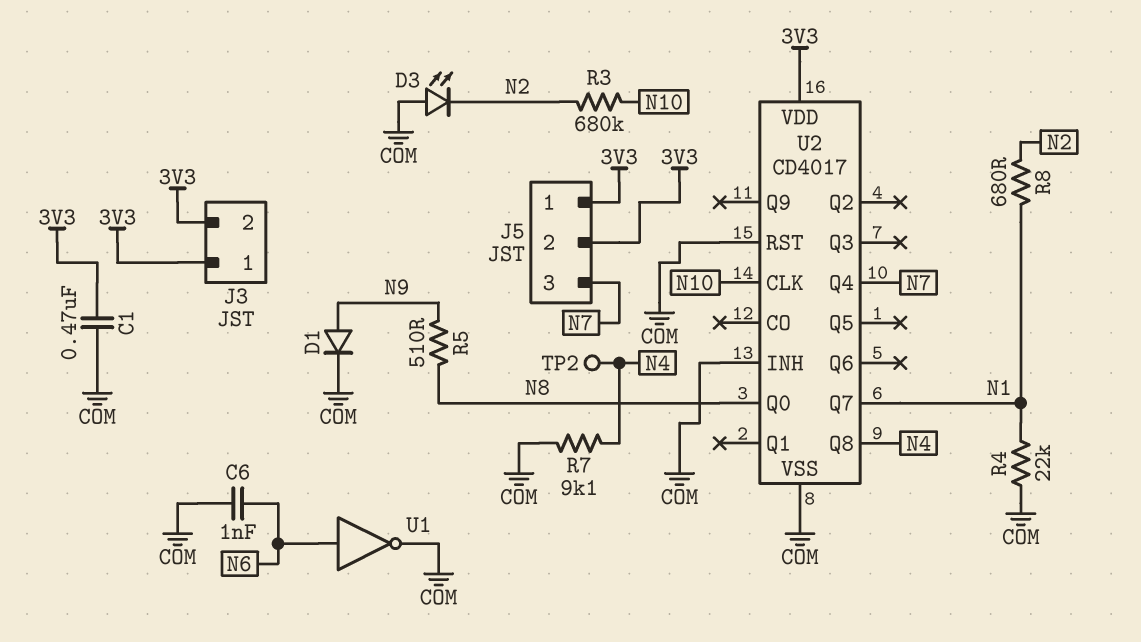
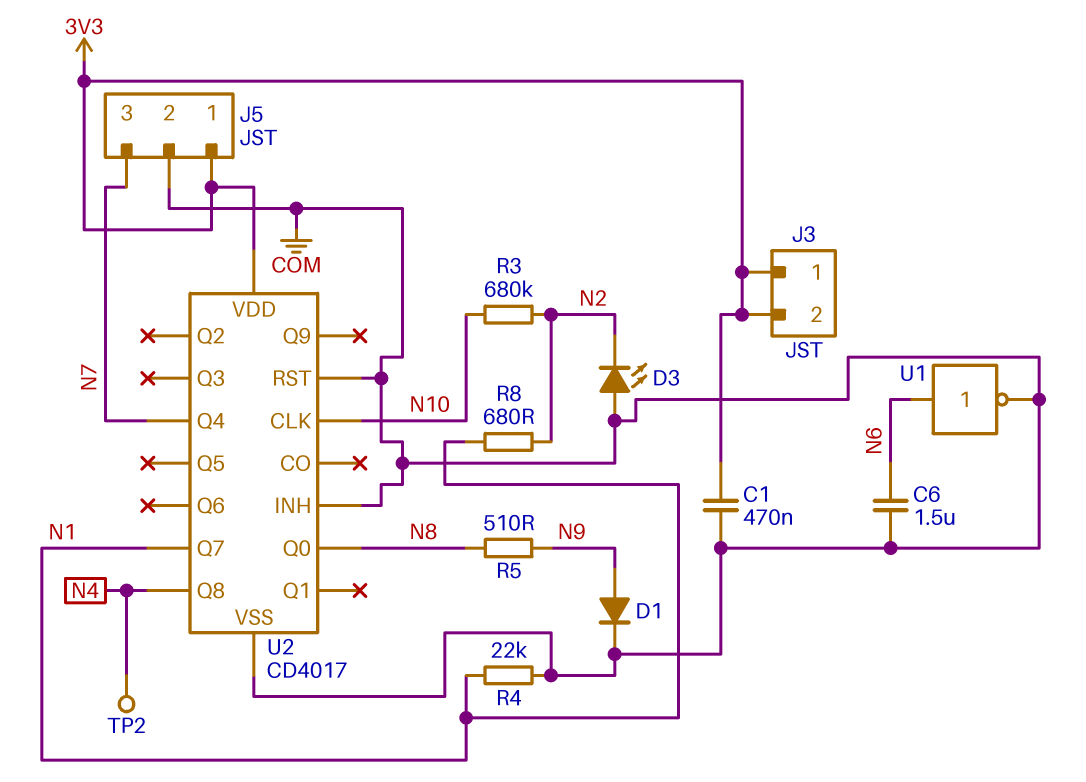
C6: 1nF (COM, N6) -> 1.5uF (COM, N6)
J5 pin 2: 3V3 -> COM
R7: 9.1k (COM, N4) -> none

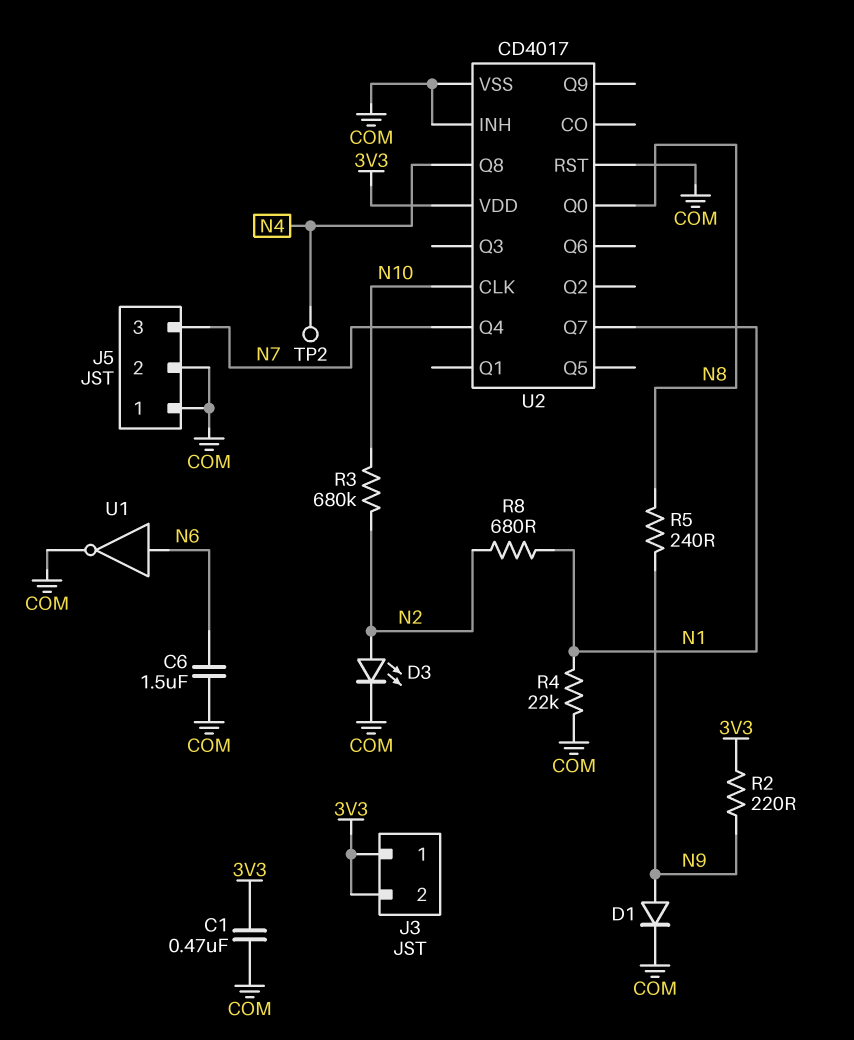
D3: LED (A COM, K N2) -> LED (A N2, K COM)
J5 pin 1: 3V3 -> COM
R2: none -> 220 (3V3, N9)
R5: 510 (N8, N9) -> 240 (N8, N9)

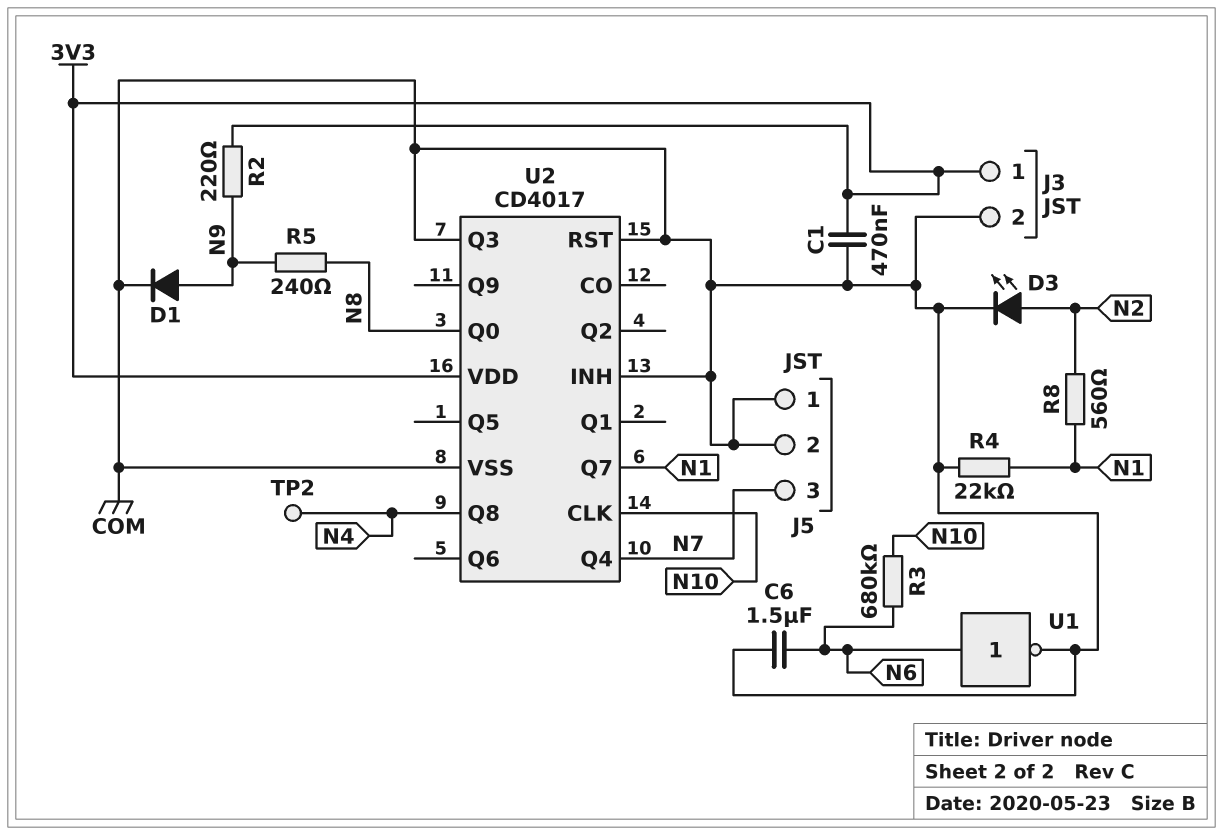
J3 pin 2: 3V3 -> COM
R3: 680k (N2, N10) -> 680k (N6, N10)
R8: 680 (N1, N2) -> 560 (N1, N2)
U2 pin Q3: none -> COM

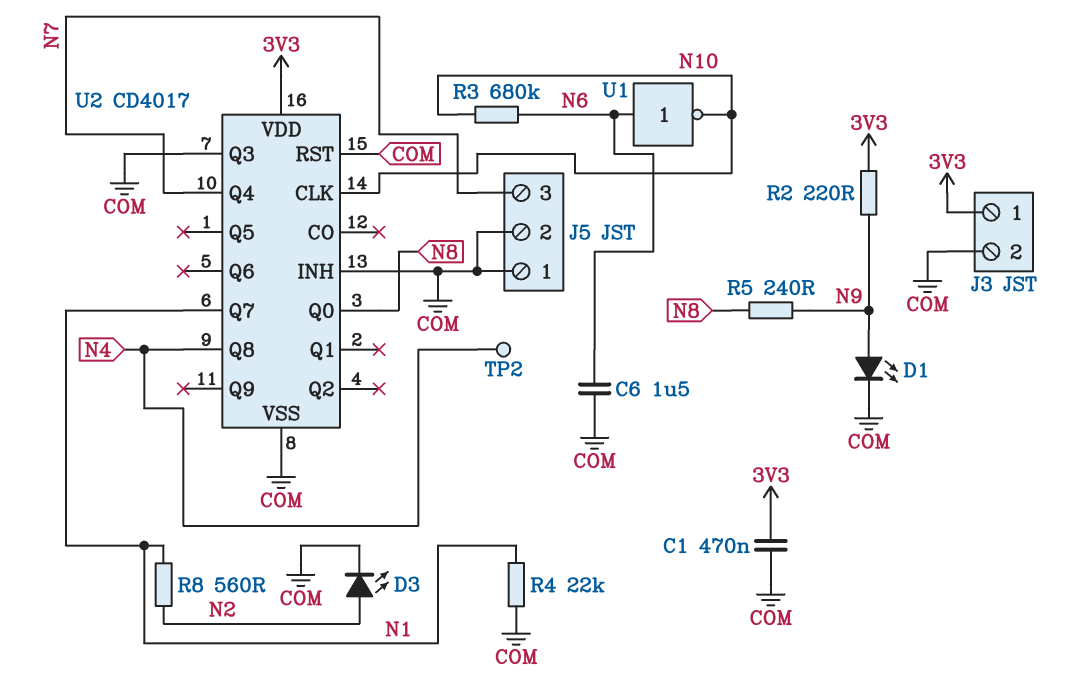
D1: diode (A N9, K COM) -> LED (A N9, K COM)
U1: NOT (in N6, out COM) -> NOT (in N6, out N10)

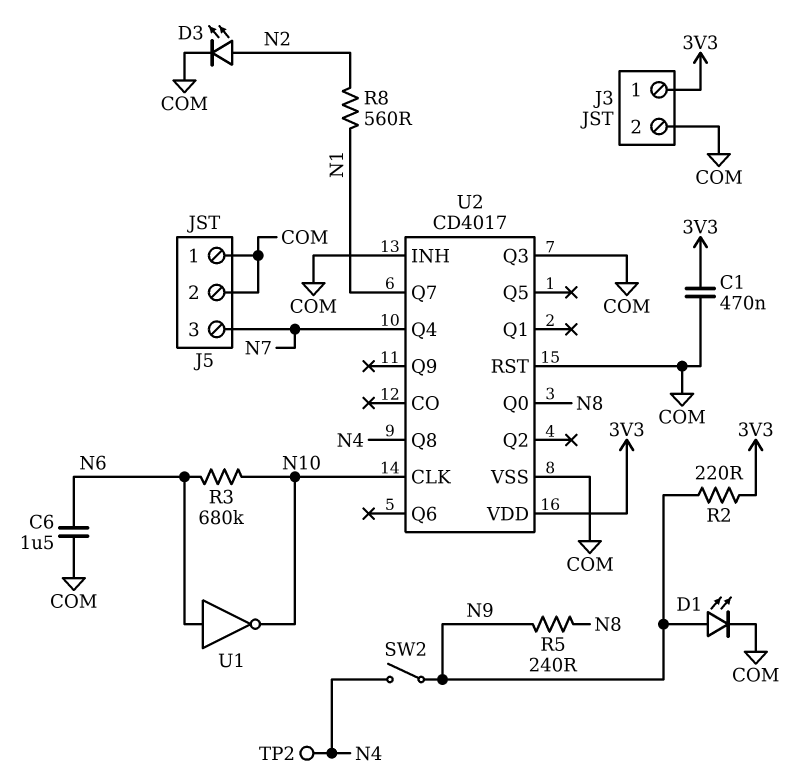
R4: 22k (COM, N1) -> none
SW2: none -> switch (N4, N9)

